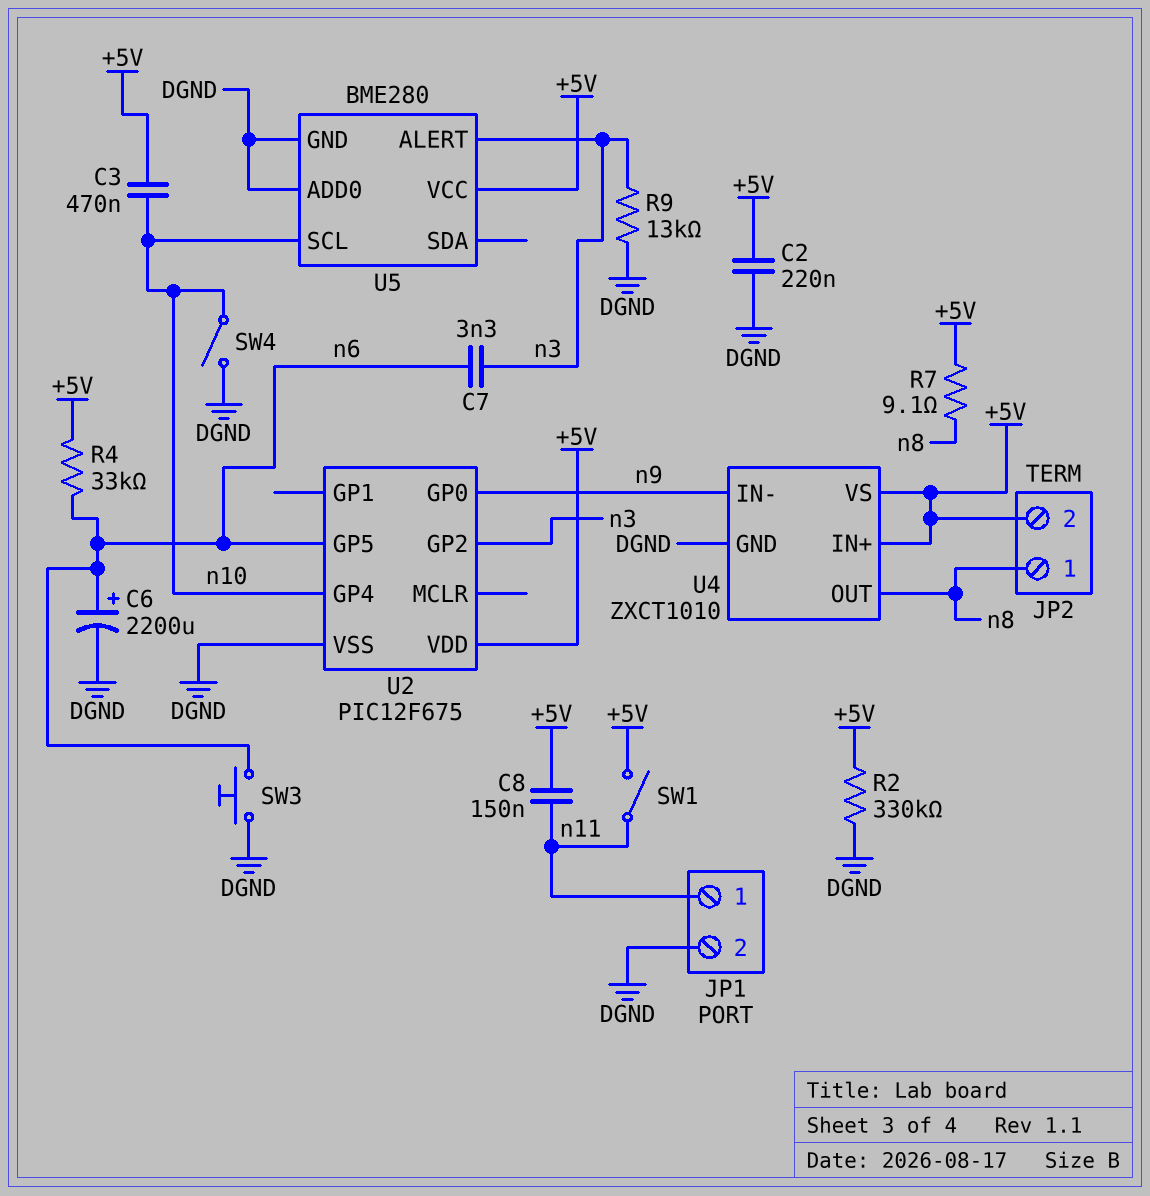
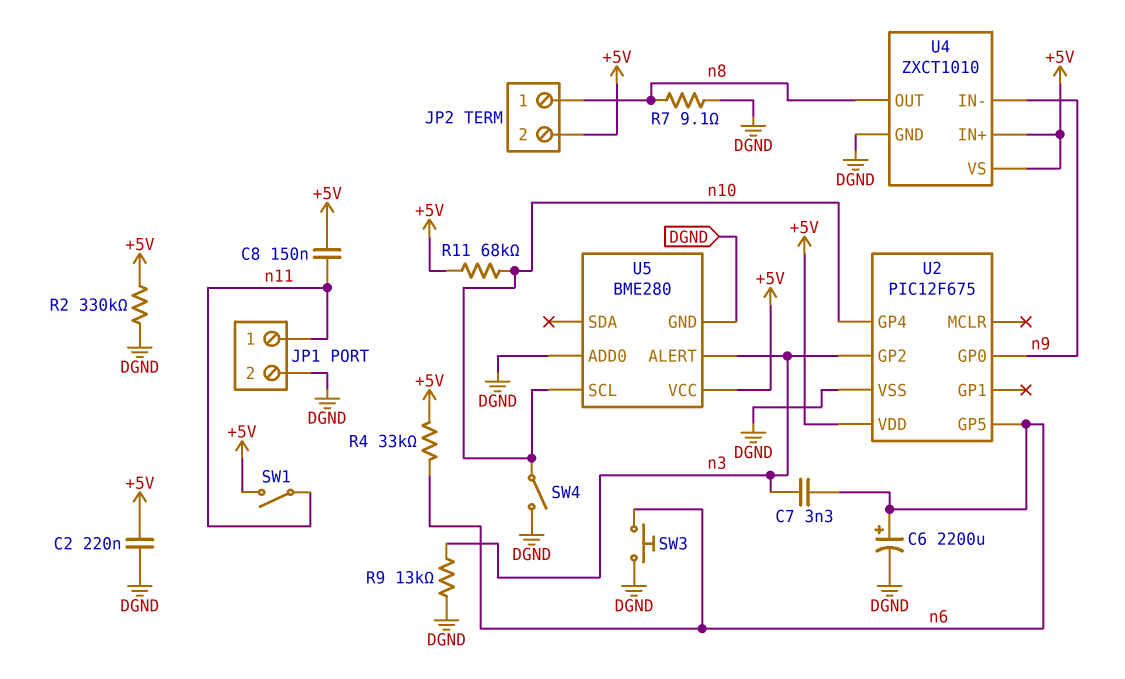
C3: 470nF (+5V, n10) -> none
R7: 9.1 (+5V, n8) -> 9.1 (DGND, n8)
R11: none -> 68k (+5V, n10)

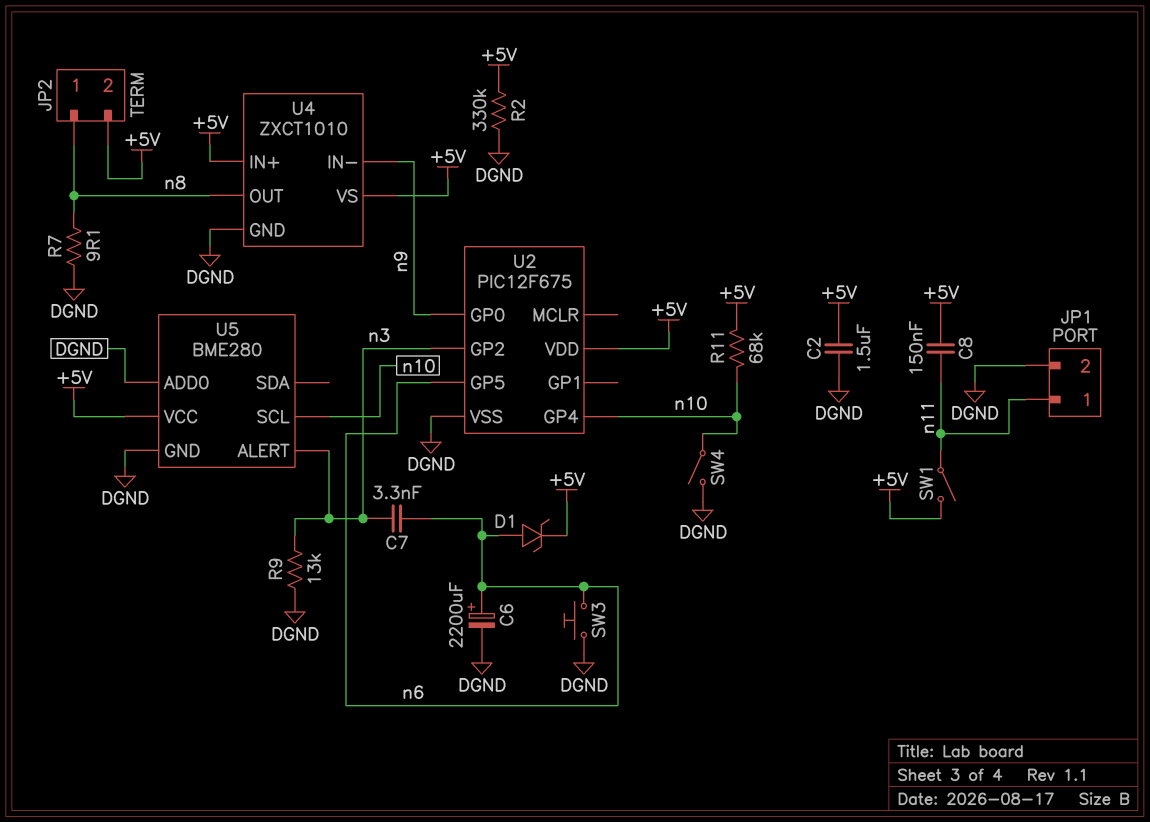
C2: 220nF (+5V, DGND) -> 1.5uF (+5V, DGND)
D1: none -> zener (A n6, K +5V)
R4: 33k (+5V, n6) -> none

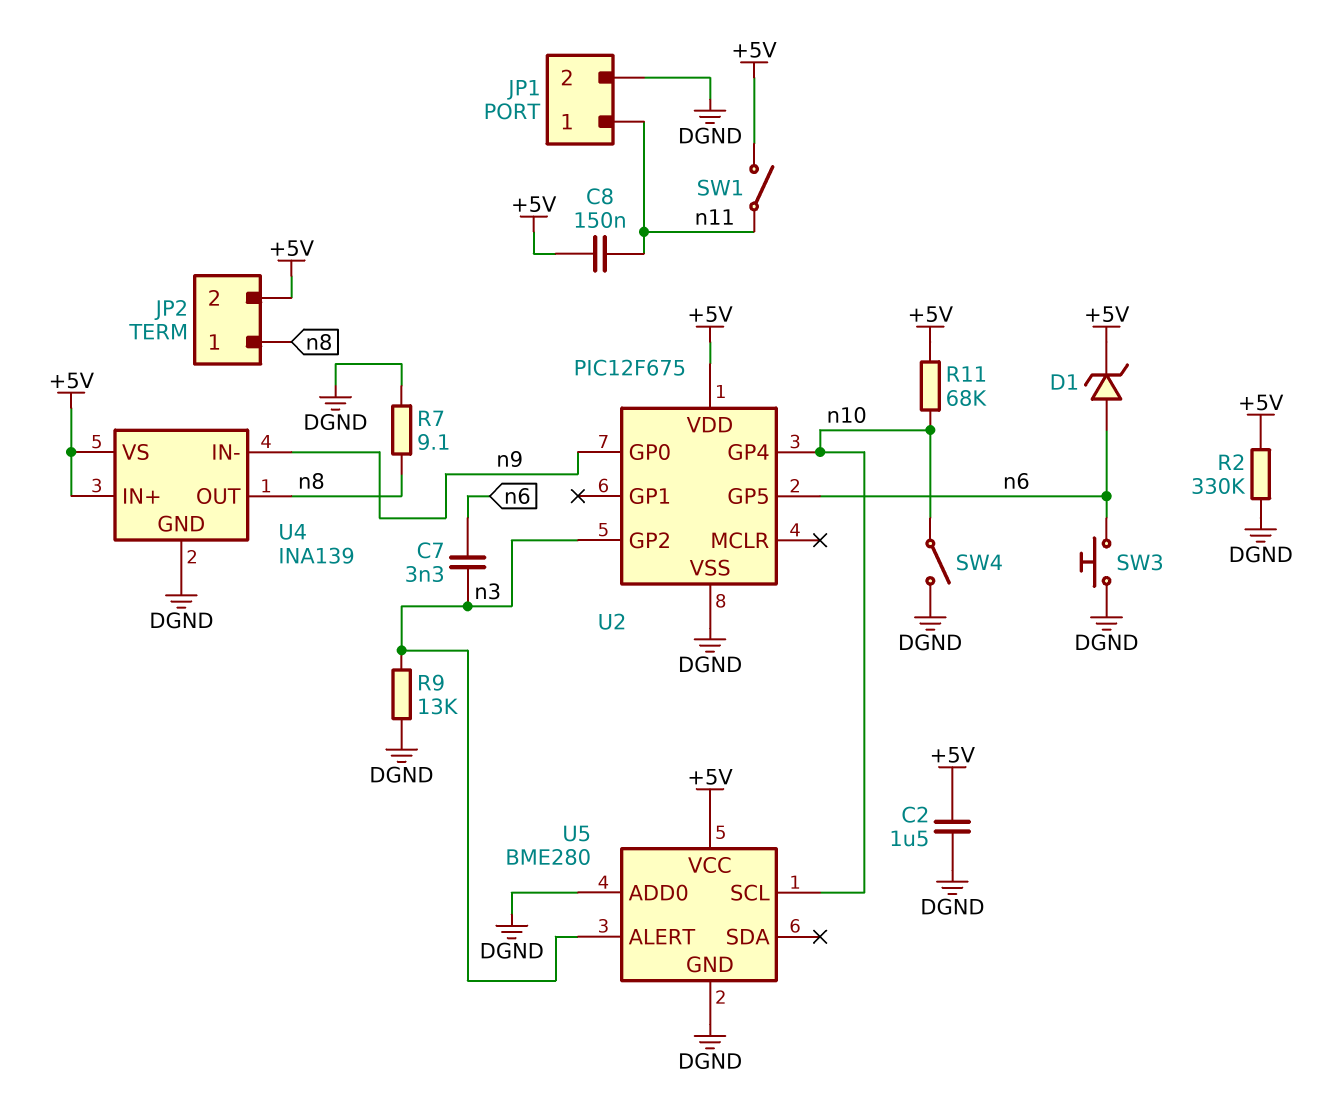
C6: 2200uF (plus n6, minus DGND) -> none
U4: ZXCT1010 -> INA139

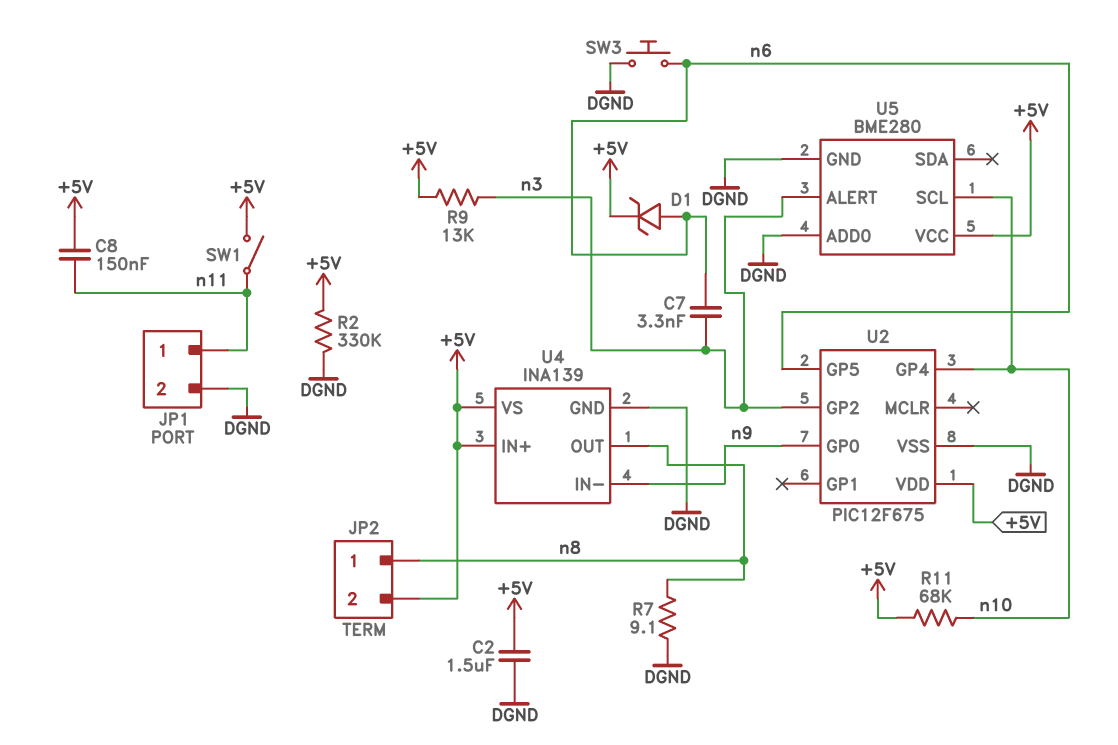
R9: 13k (DGND, n3) -> 13k (+5V, n3)
SW4: switch (DGND, n10) -> none

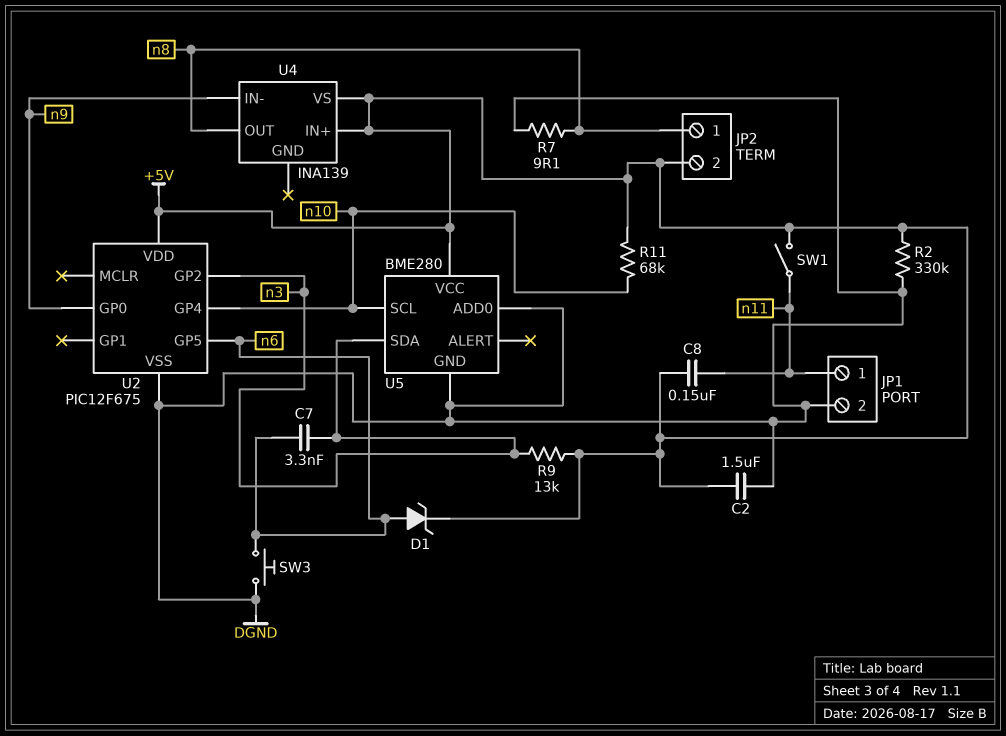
U4 pin GND: DGND -> none
U5 pin ALERT: n3 -> none
U5 pin SDA: none -> n3

